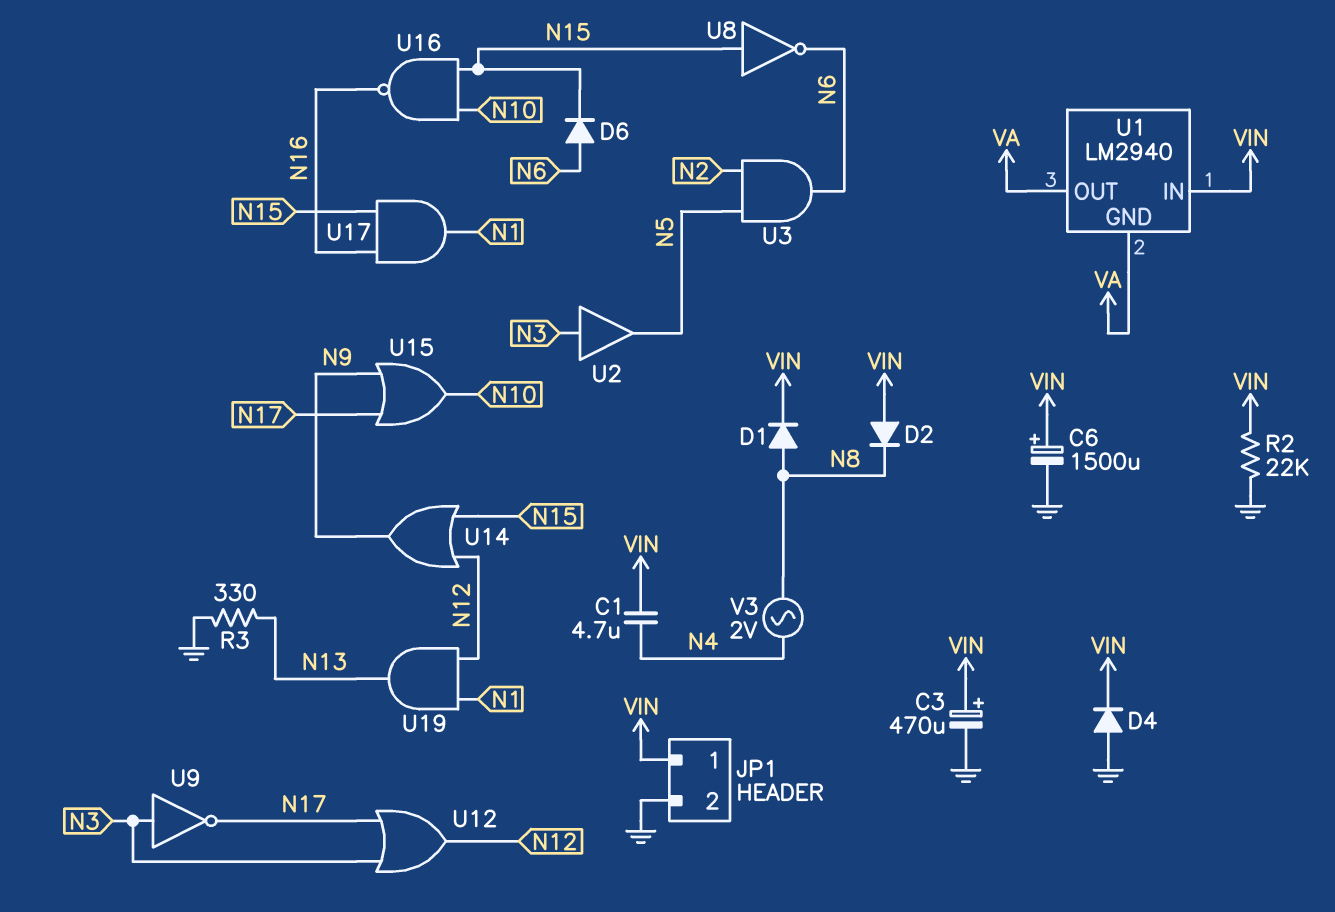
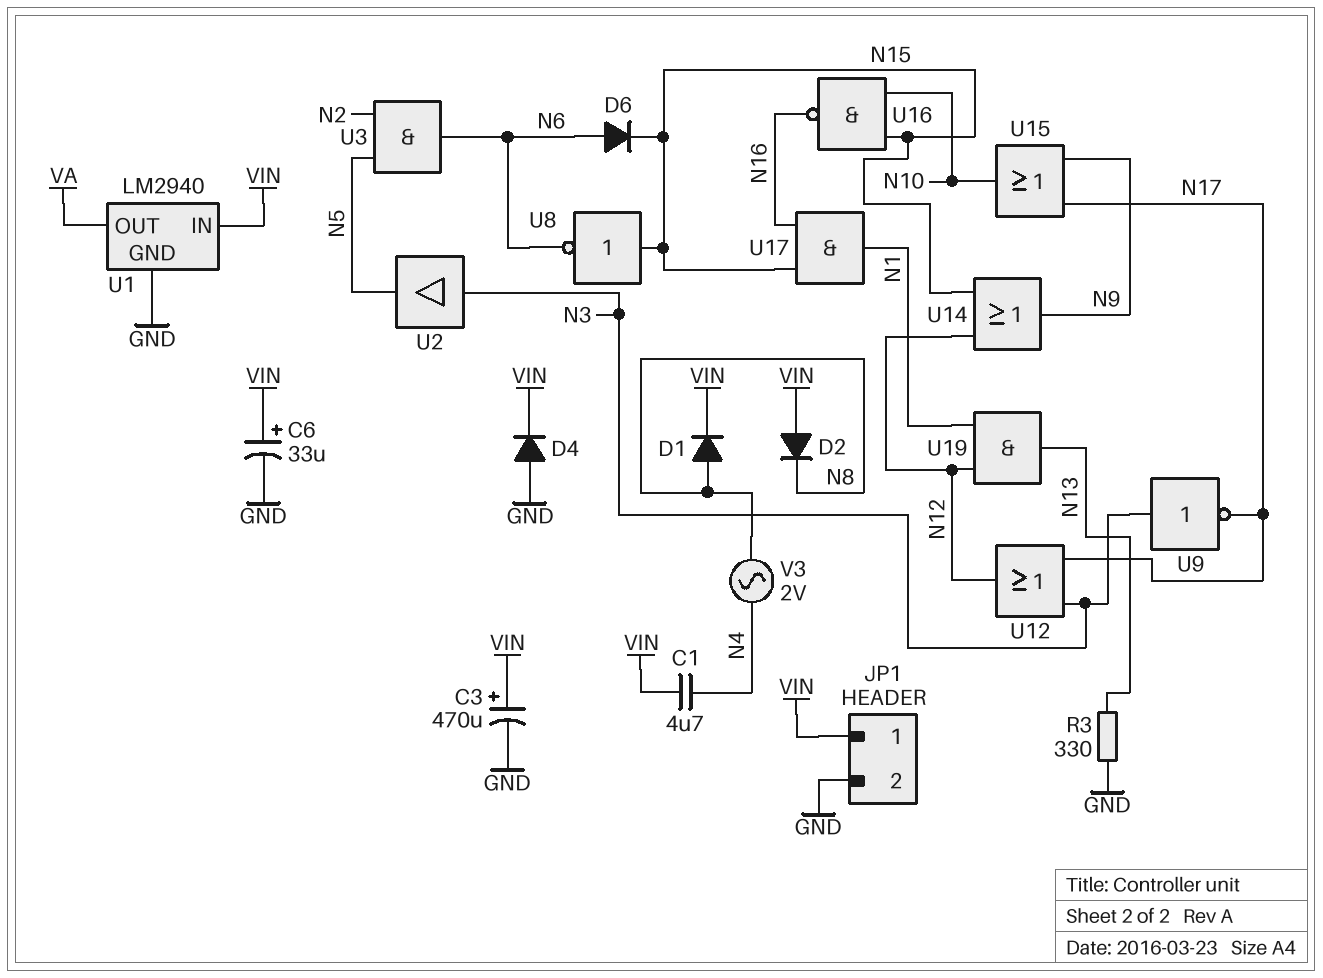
C6: 1500uF (plus VIN, minus GND) -> 33uF (plus VIN, minus GND)
R2: 22k (GND, VIN) -> none
U1 pin GND: VA -> GND

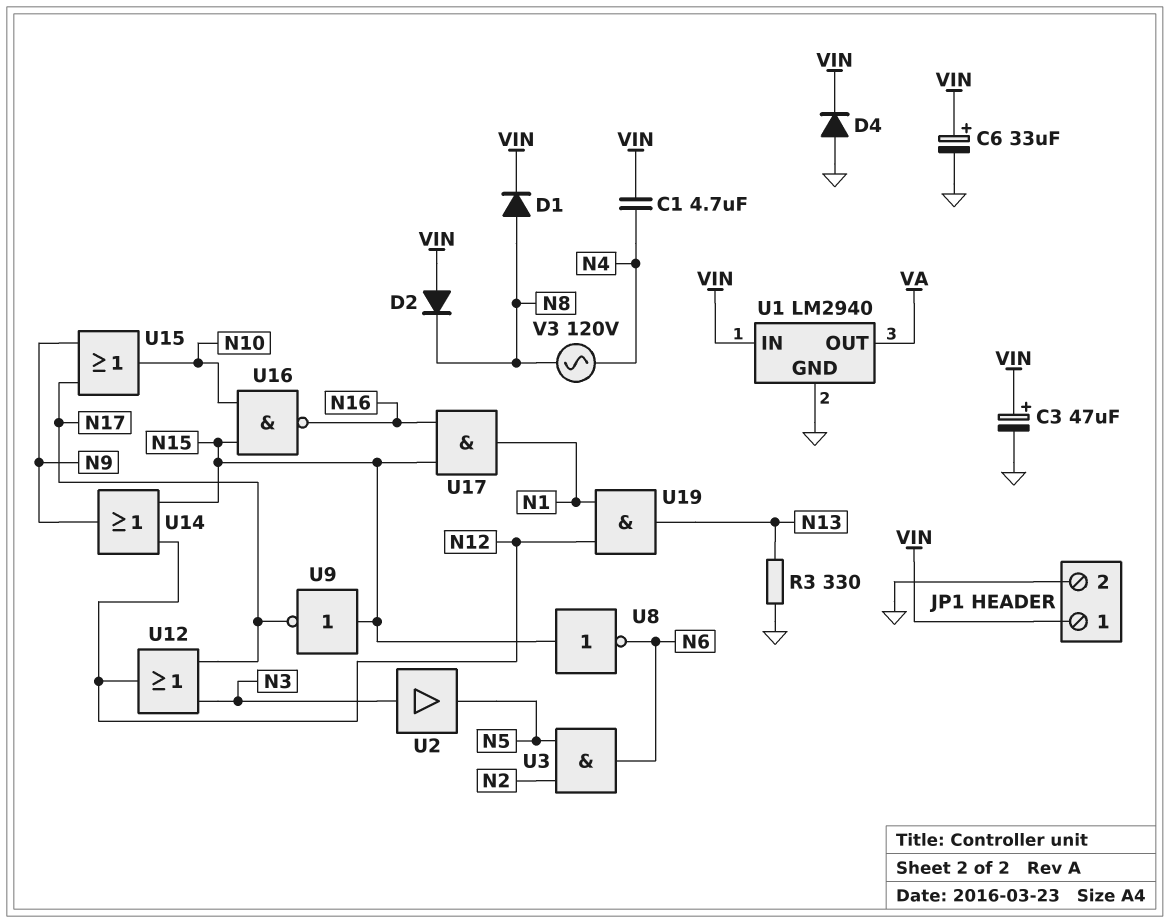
C3: 470uF (plus VIN, minus GND) -> 47uF (plus VIN, minus GND)
D6: diode (A N6, K N15) -> none
U9: NOT (in N3, out N17) -> NOT (in N15, out N17)
V3: AC 2V (N4, N8) -> AC 120V (N4, N8)

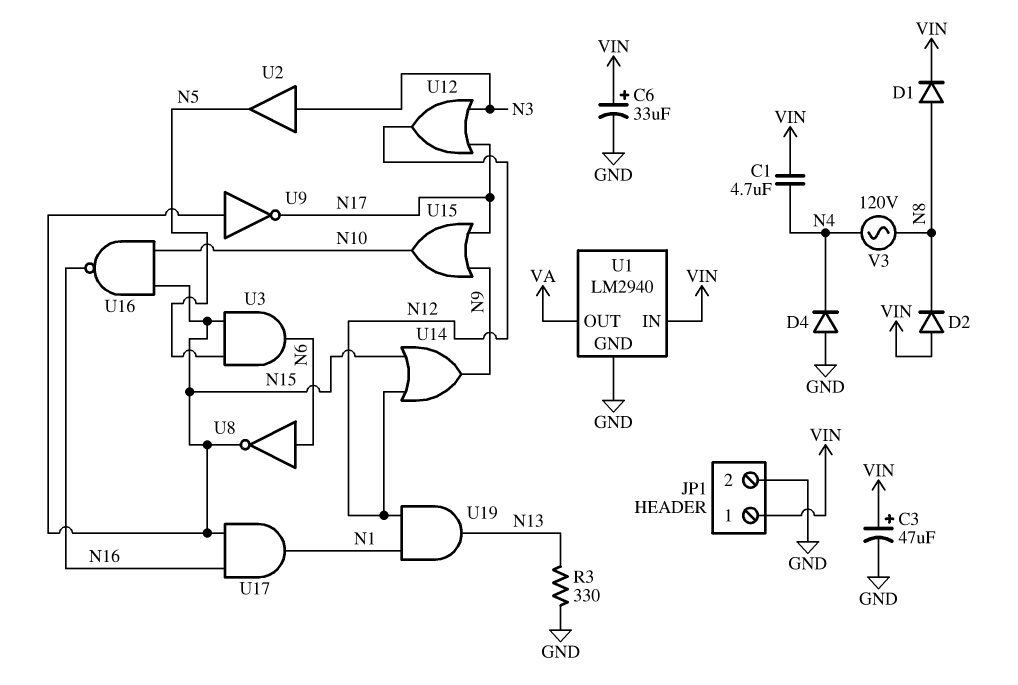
D4: diode (A GND, K VIN) -> diode (A GND, K N4)
U3: AND (in N2, in N5, out N6) -> AND (in N5, in N15, out N6)
U8: NOT (in N15, out N6) -> NOT (in N6, out N15)

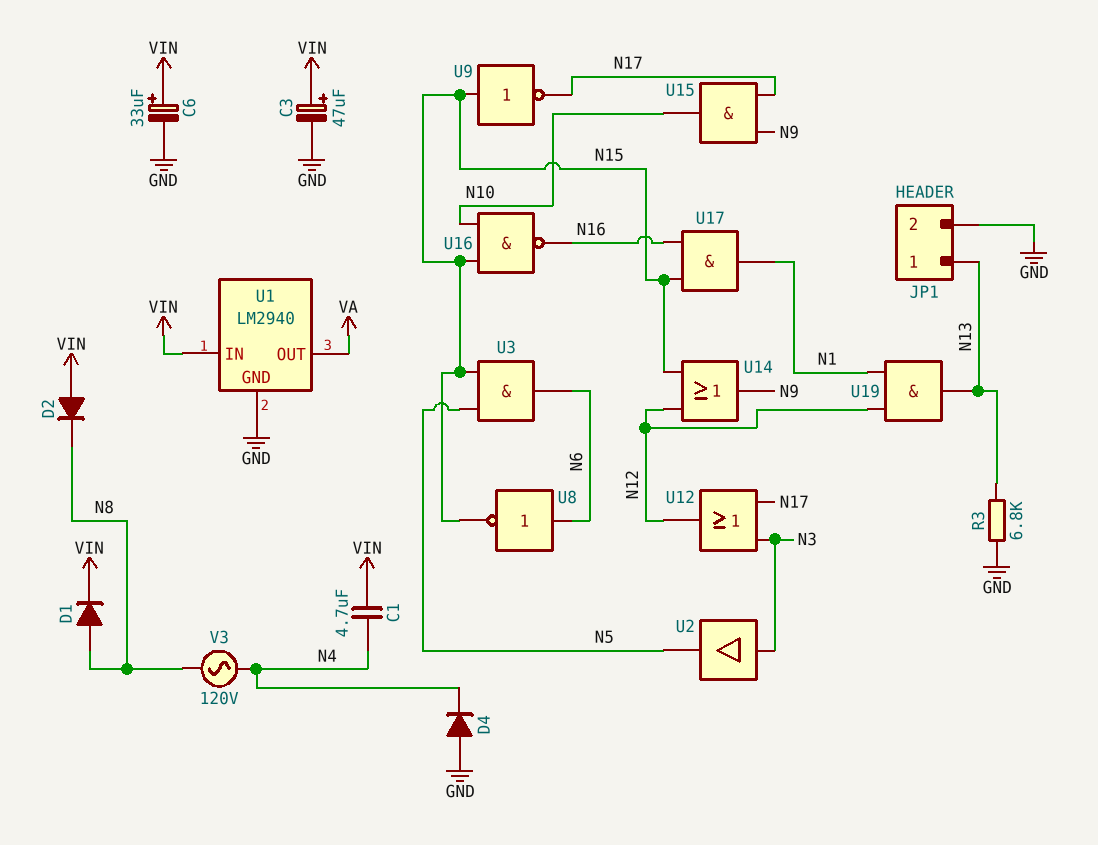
JP1 pin 1: VIN -> N13
R3: 330 (GND, N13) -> 6.8k (GND, N13)
U15: OR (in N9, in N17, out N10) -> AND (in N9, in N17, out N10)

